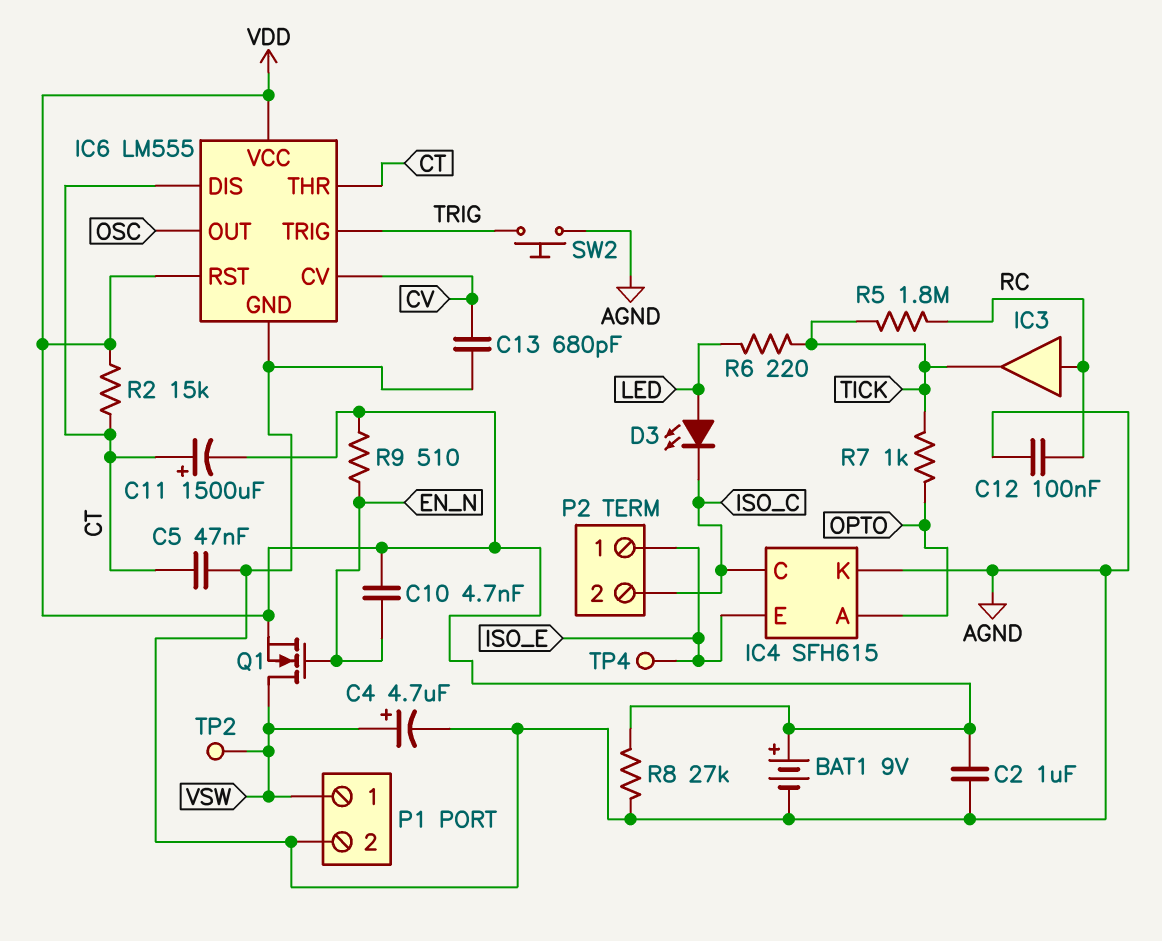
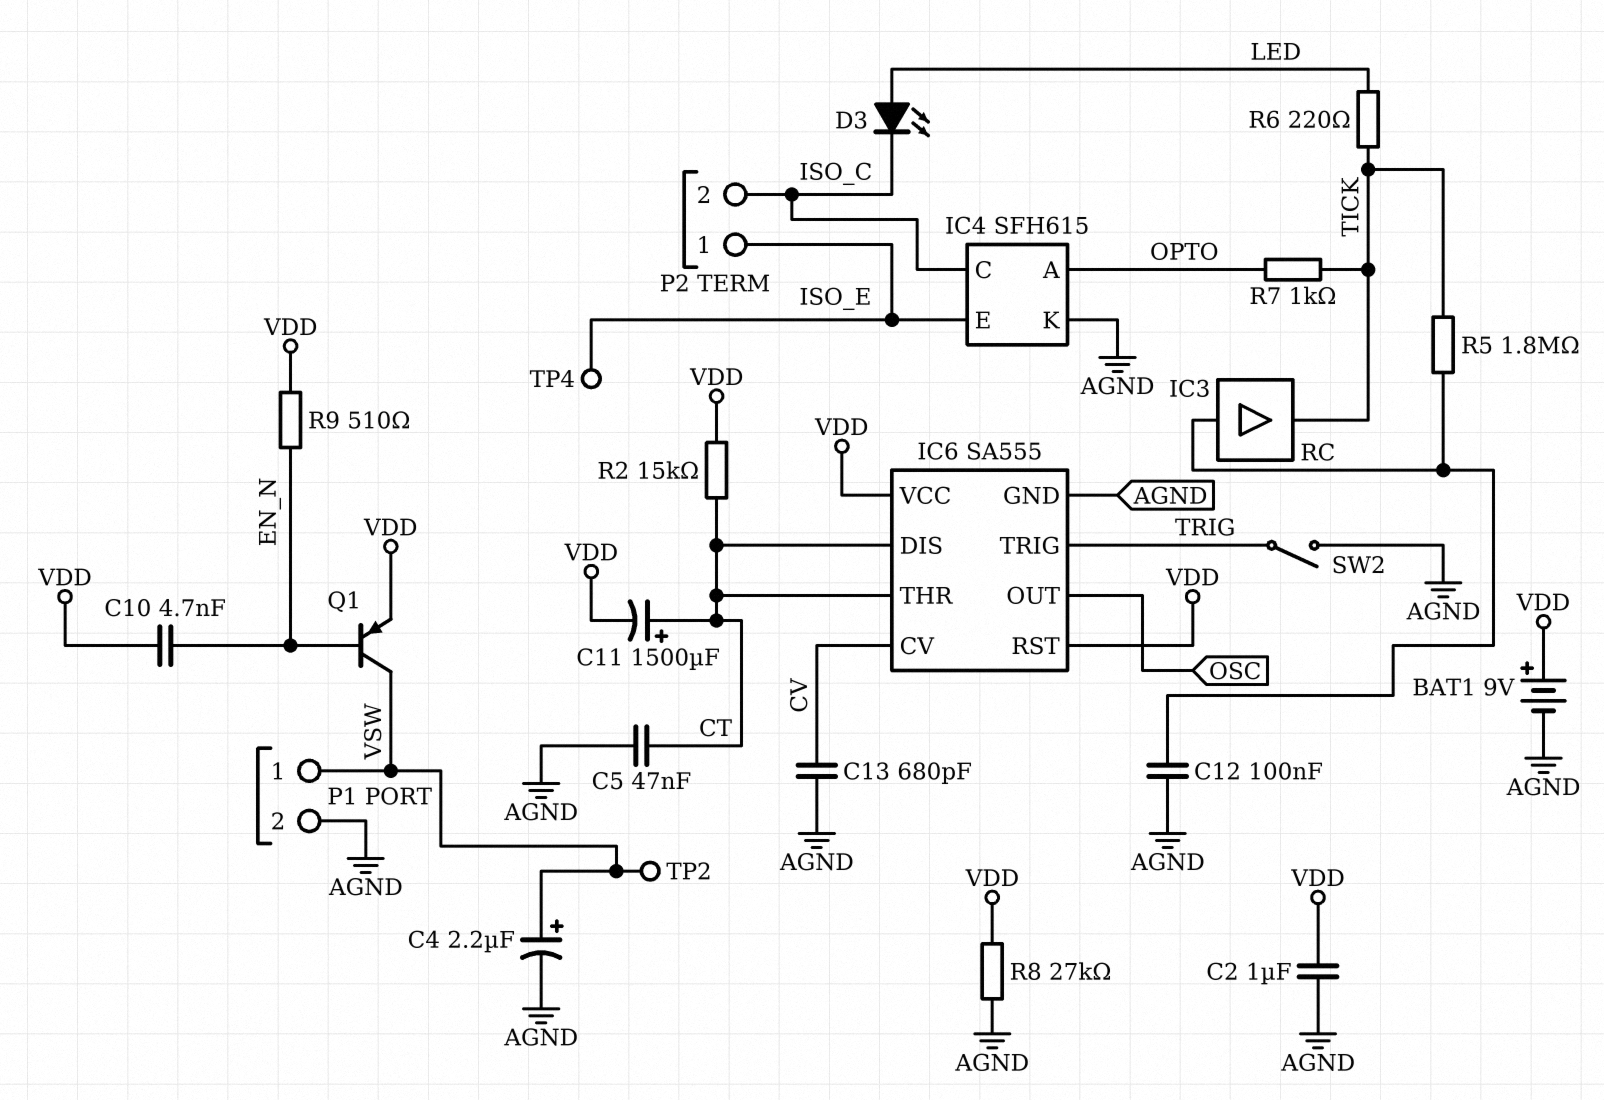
C4: 4.7uF (plus VSW, minus AGND) -> 2.2uF (plus VSW, minus AGND)
IC6: LM555 -> SA555
Q1: NMOS (G EN_N, D VSW, S VDD) -> PNP (B EN_N, C VSW, E VDD)
SW2: button (AGND, TRIG) -> switch (AGND, TRIG)

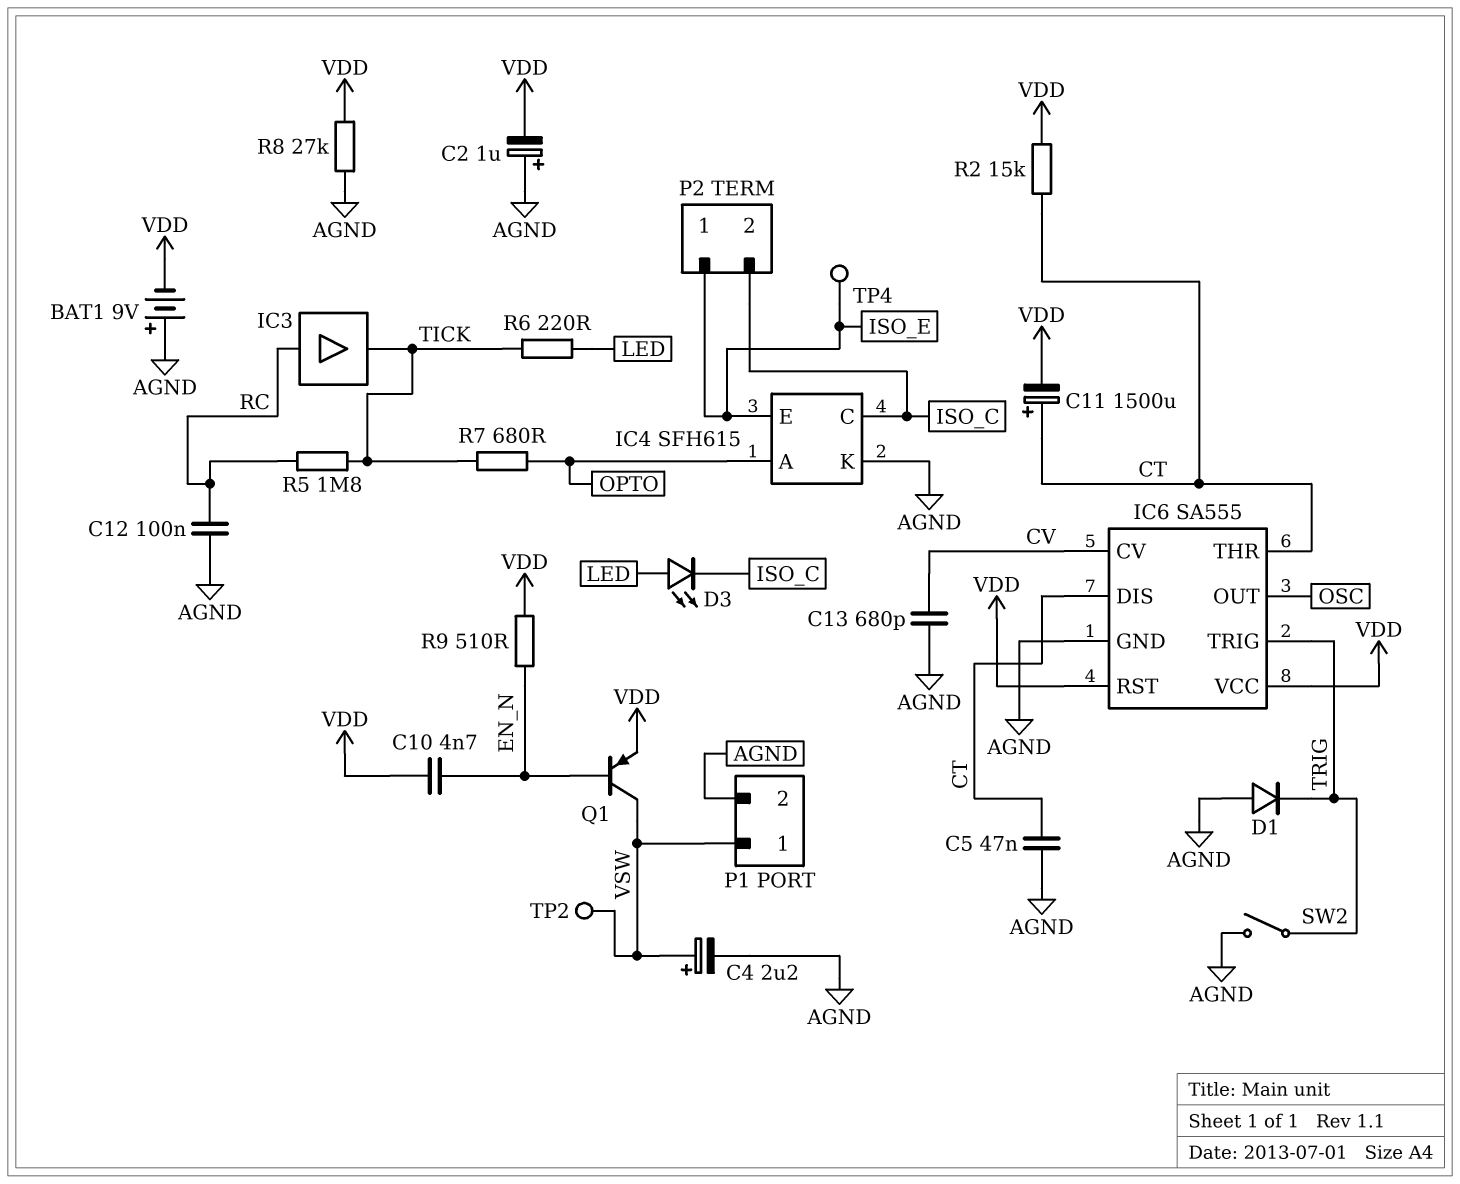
BAT1: 9V (plus VDD, minus AGND) -> 9V (plus AGND, minus VDD)
C2: 1uF (AGND, VDD) -> 1uF (plus AGND, minus VDD)
D1: none -> diode (A AGND, K TRIG)
R7: 1k (OPTO, TICK) -> 680 (OPTO, TICK)

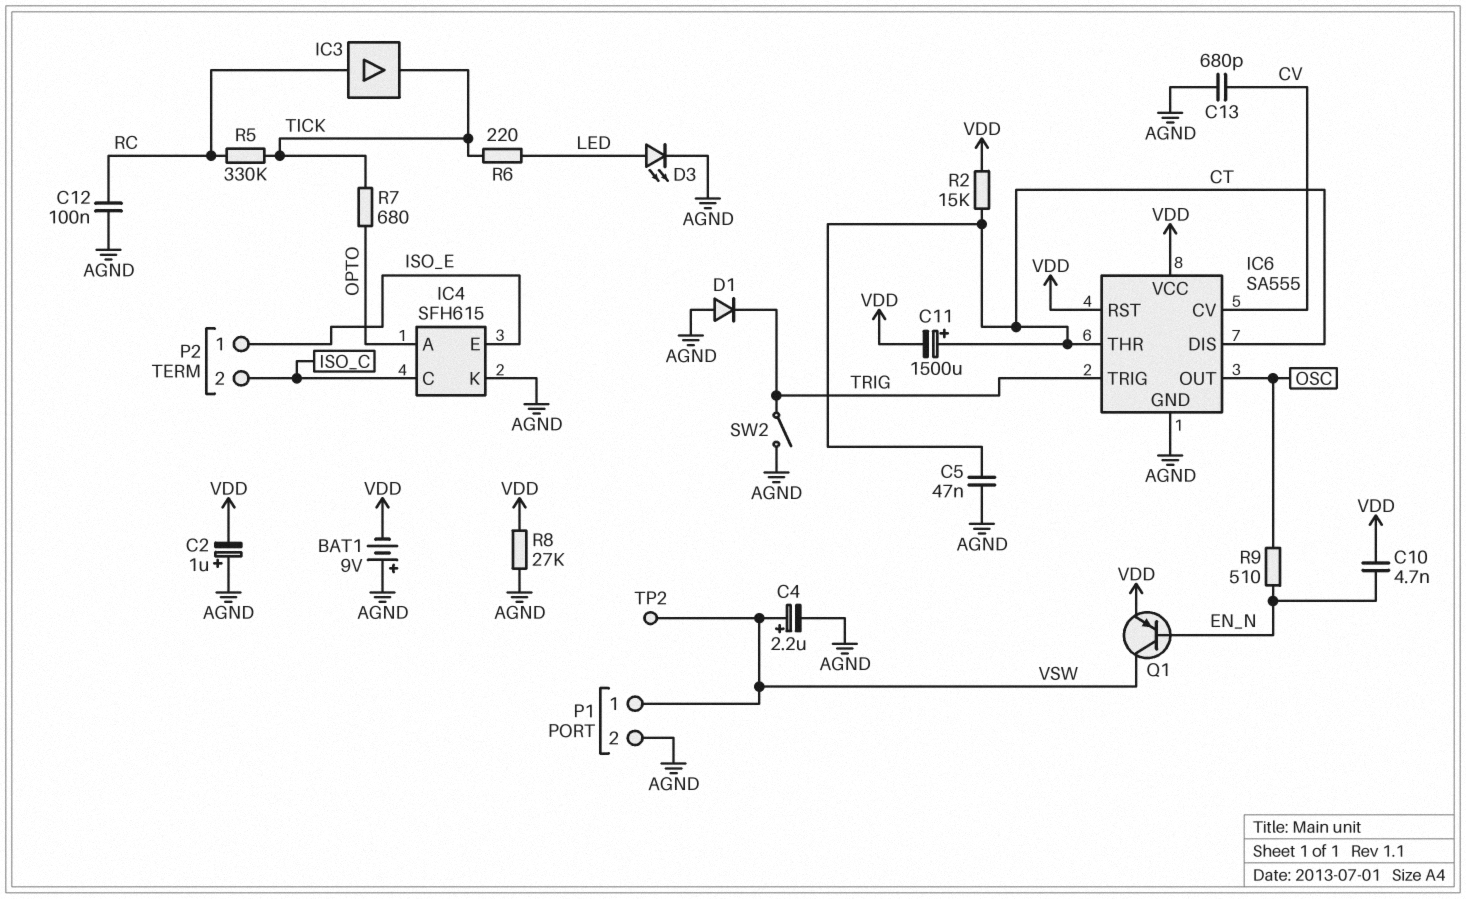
D3: LED (A LED, K ISO_C) -> LED (A LED, K AGND)
R5: 1.8M (RC, TICK) -> 330k (RC, TICK)
R9: 510 (EN_N, VDD) -> 510 (EN_N, OSC)
TP4: test point (ISO_E) -> none

